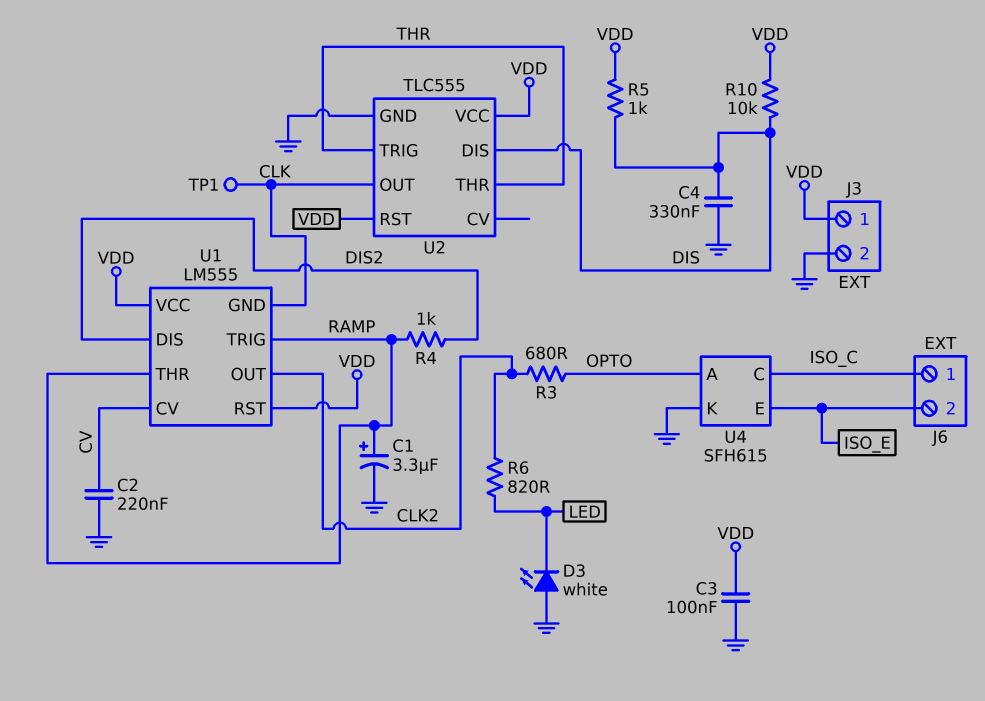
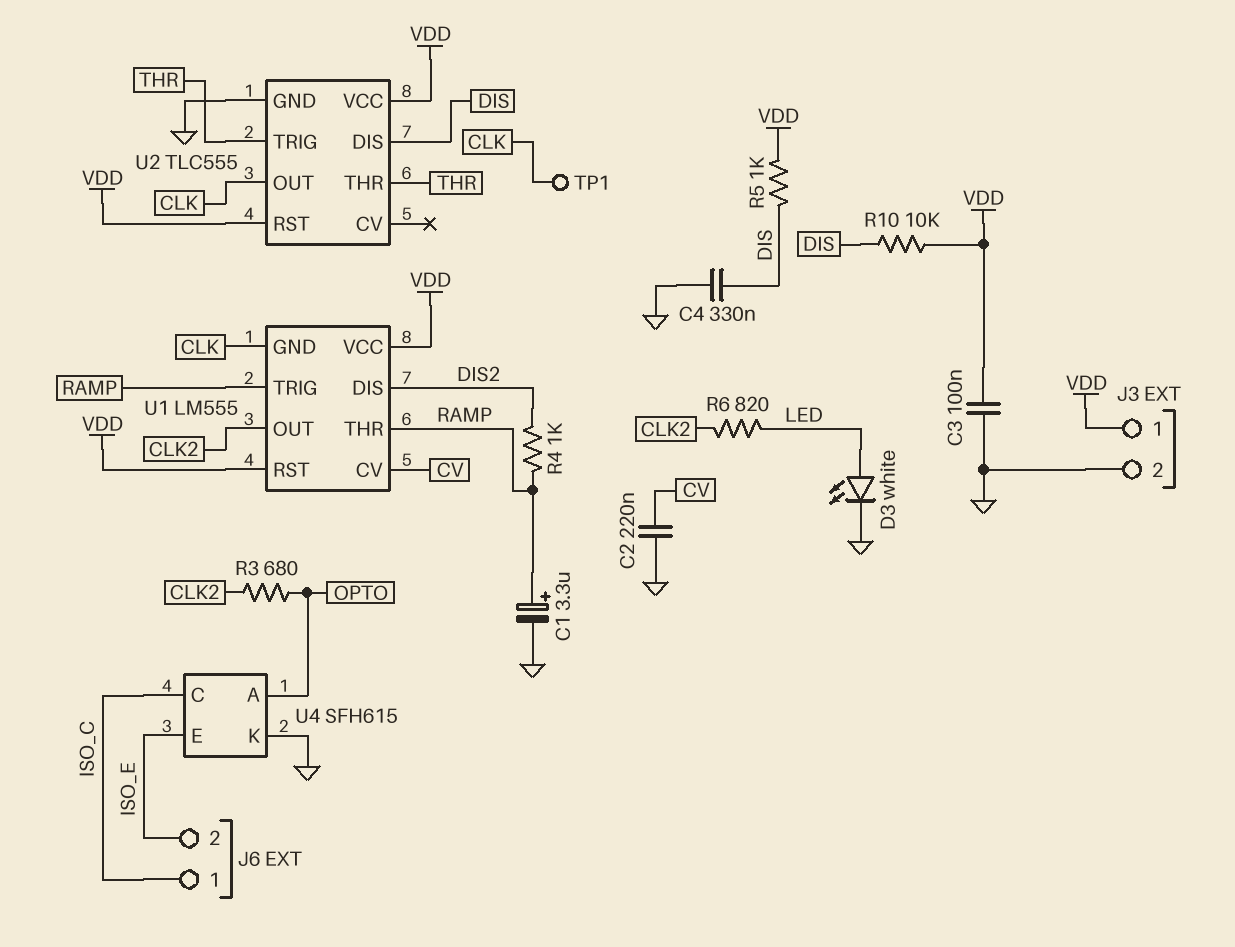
D3: LED white (A GND, K LED) -> LED white (A LED, K GND)

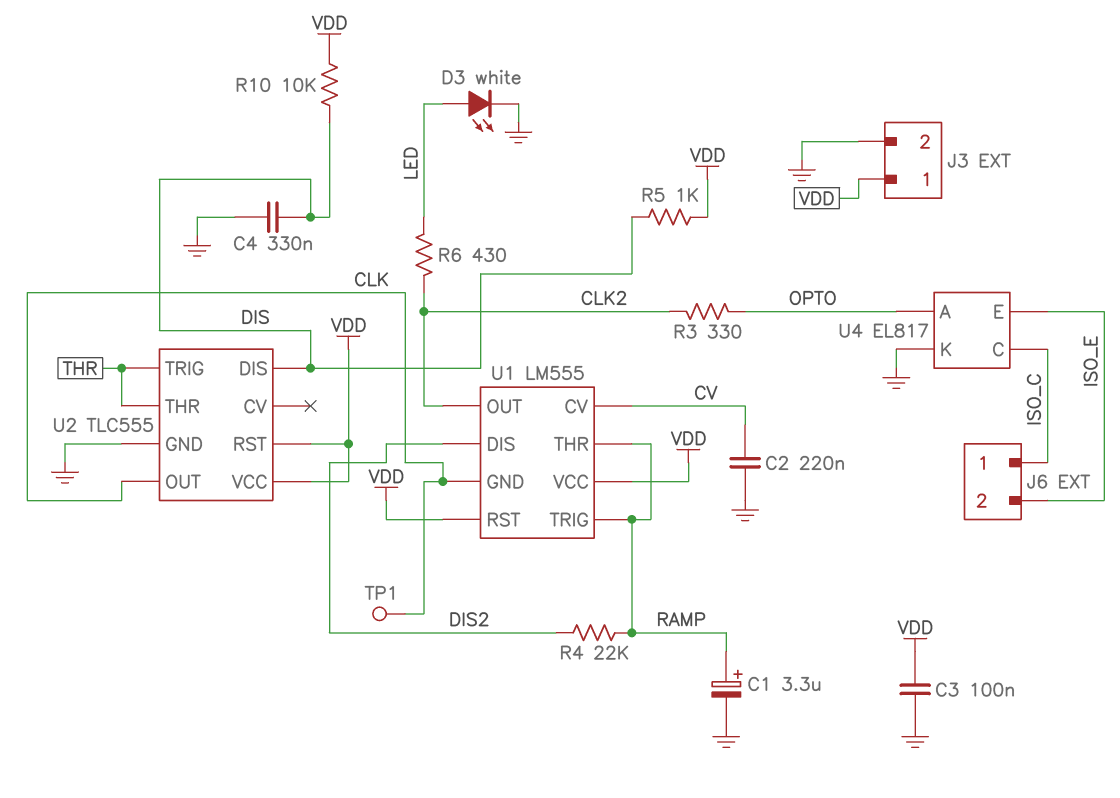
R3: 680 (CLK2, OPTO) -> 330 (CLK2, OPTO)
R4: 1k (DIS2, RAMP) -> 22k (DIS2, RAMP)
R6: 820 (CLK2, LED) -> 430 (CLK2, LED)
U4: SFH615 -> EL817

